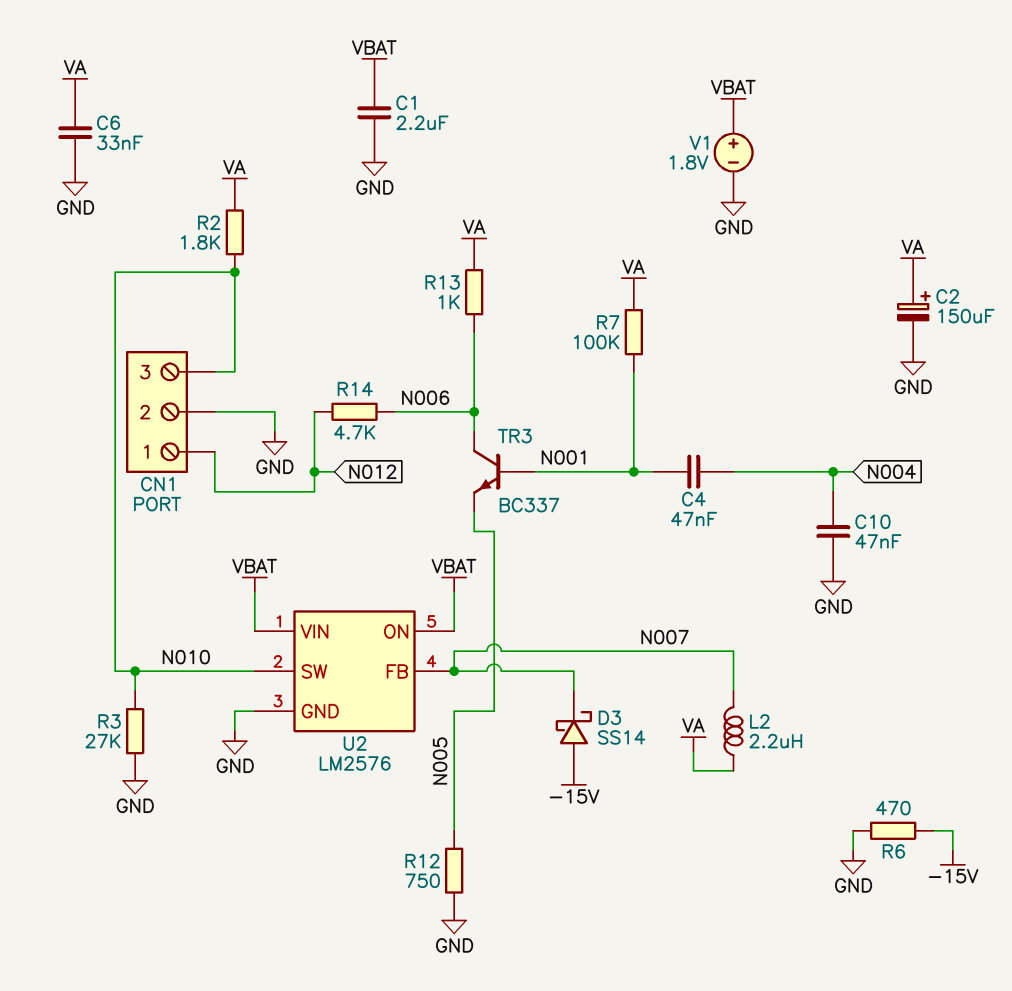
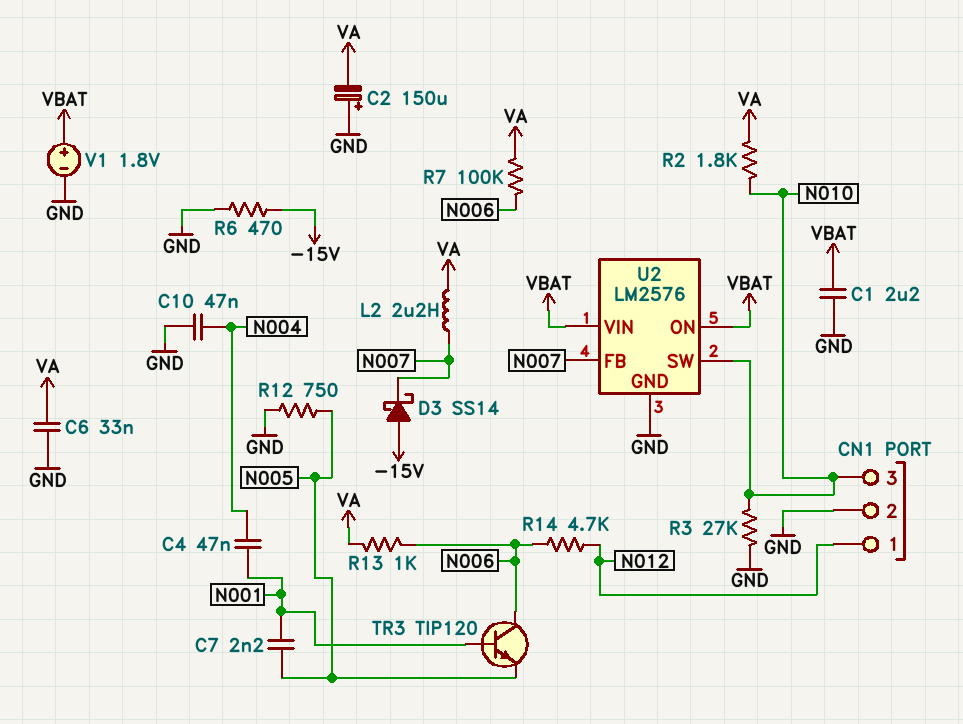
C2: 150uF (plus VA, minus GND) -> 150uF (plus GND, minus VA)
C7: none -> 2.2nF (N001, N005)
R7: 100k (N001, VA) -> 100k (N006, VA)
TR3: NPN BC337 (B N001, C N006, E N005) -> NPN TIP120 (B N001, C N006, E N005)

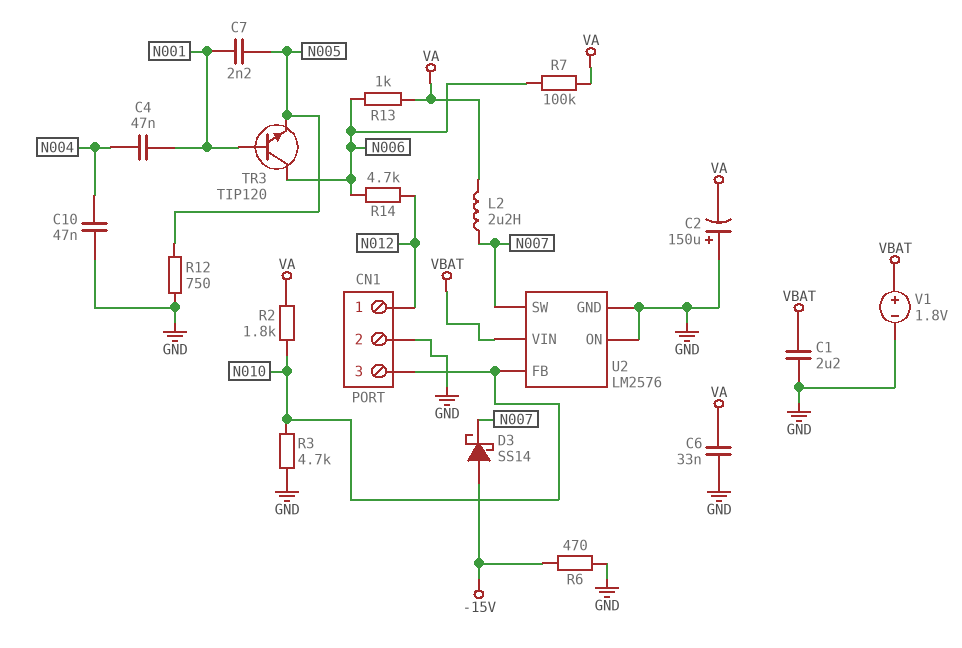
R3: 27k (GND, N010) -> 4.7k (GND, N010)
U2 pin FB: N007 -> N010
U2 pin ON: VBAT -> GND
U2 pin SW: N010 -> N007

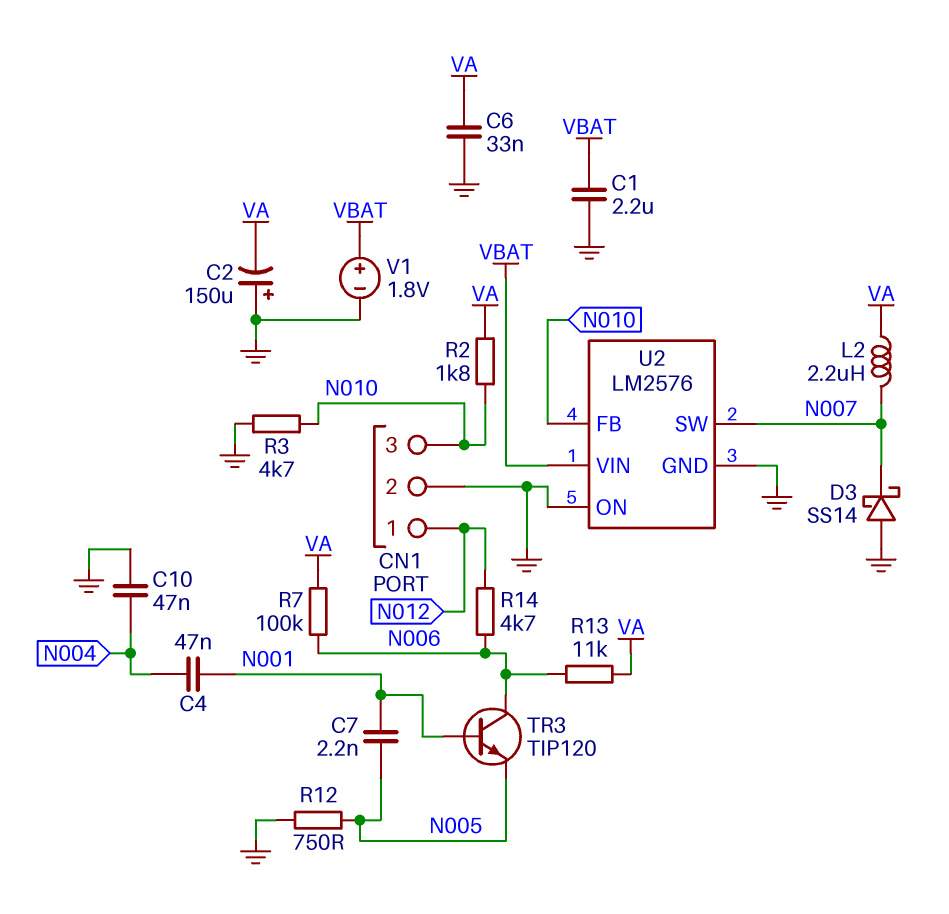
D3: schottky SS14 (A -15V, K N007) -> schottky SS14 (A GND, K N007)
R6: 470 (-15V, GND) -> none
R13: 1k (N006, VA) -> 11k (N006, VA)

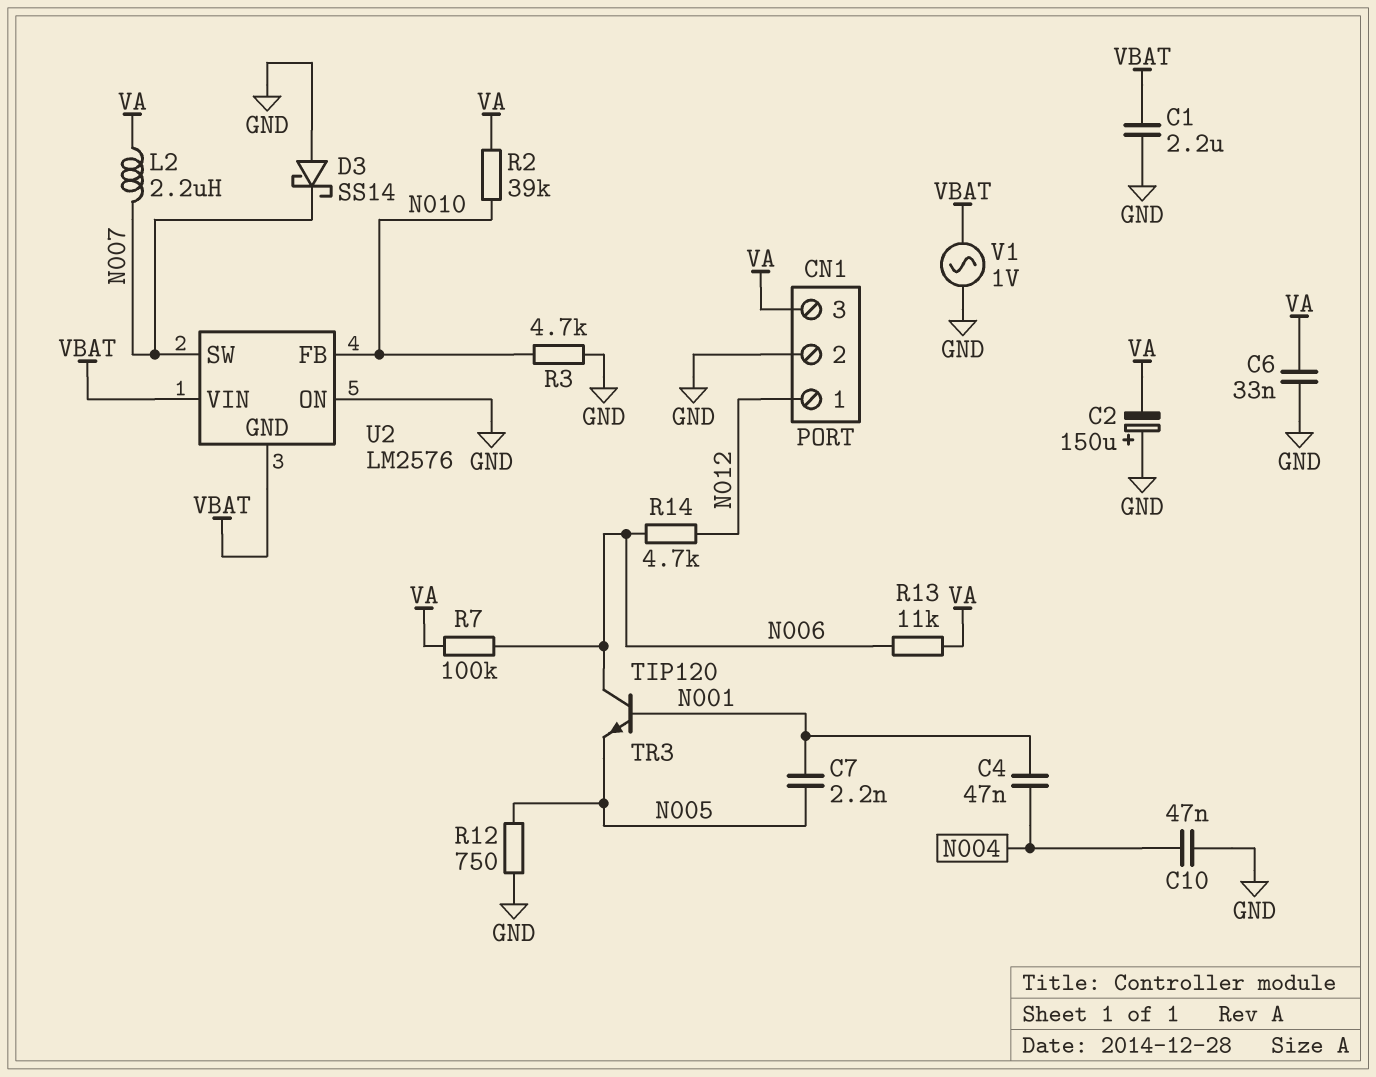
CN1 pin 3: N010 -> VA
R2: 1.8k (N010, VA) -> 39k (N010, VA)
U2 pin GND: GND -> VBAT
V1: 1.8V (plus VBAT, minus GND) -> AC 1V (GND, VBAT)

